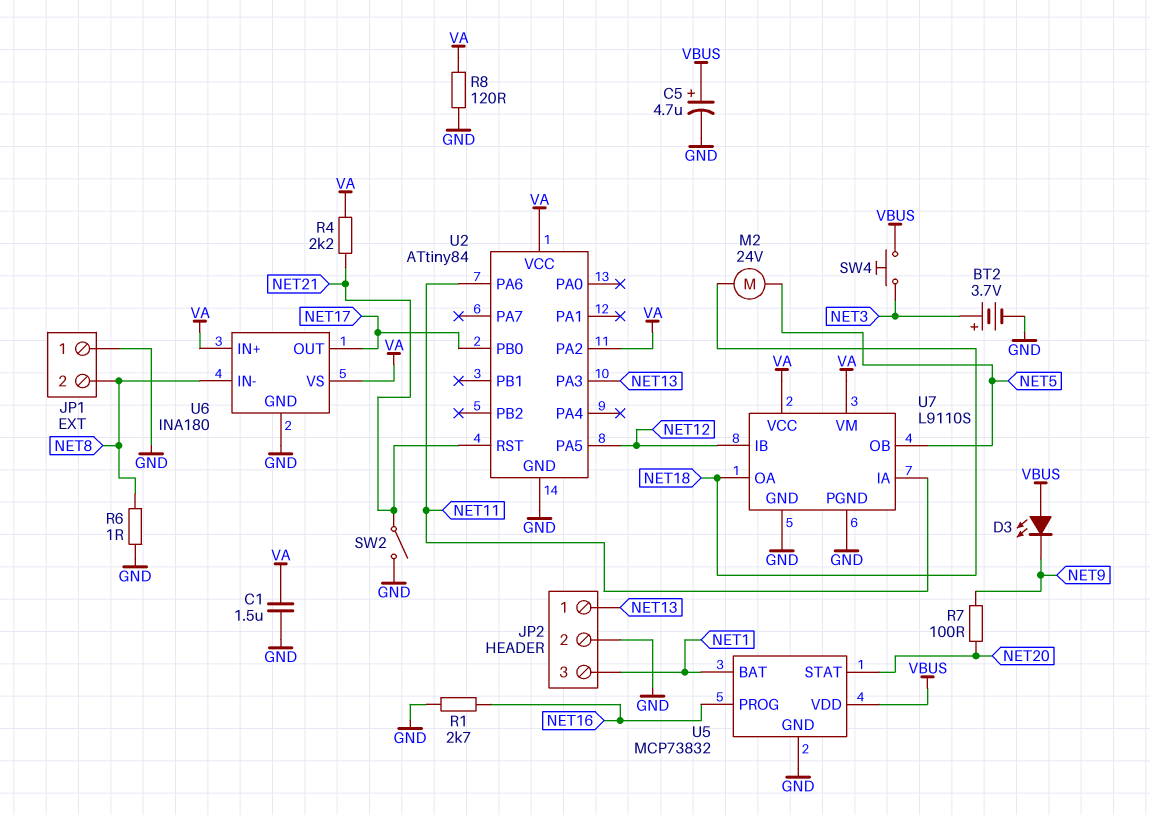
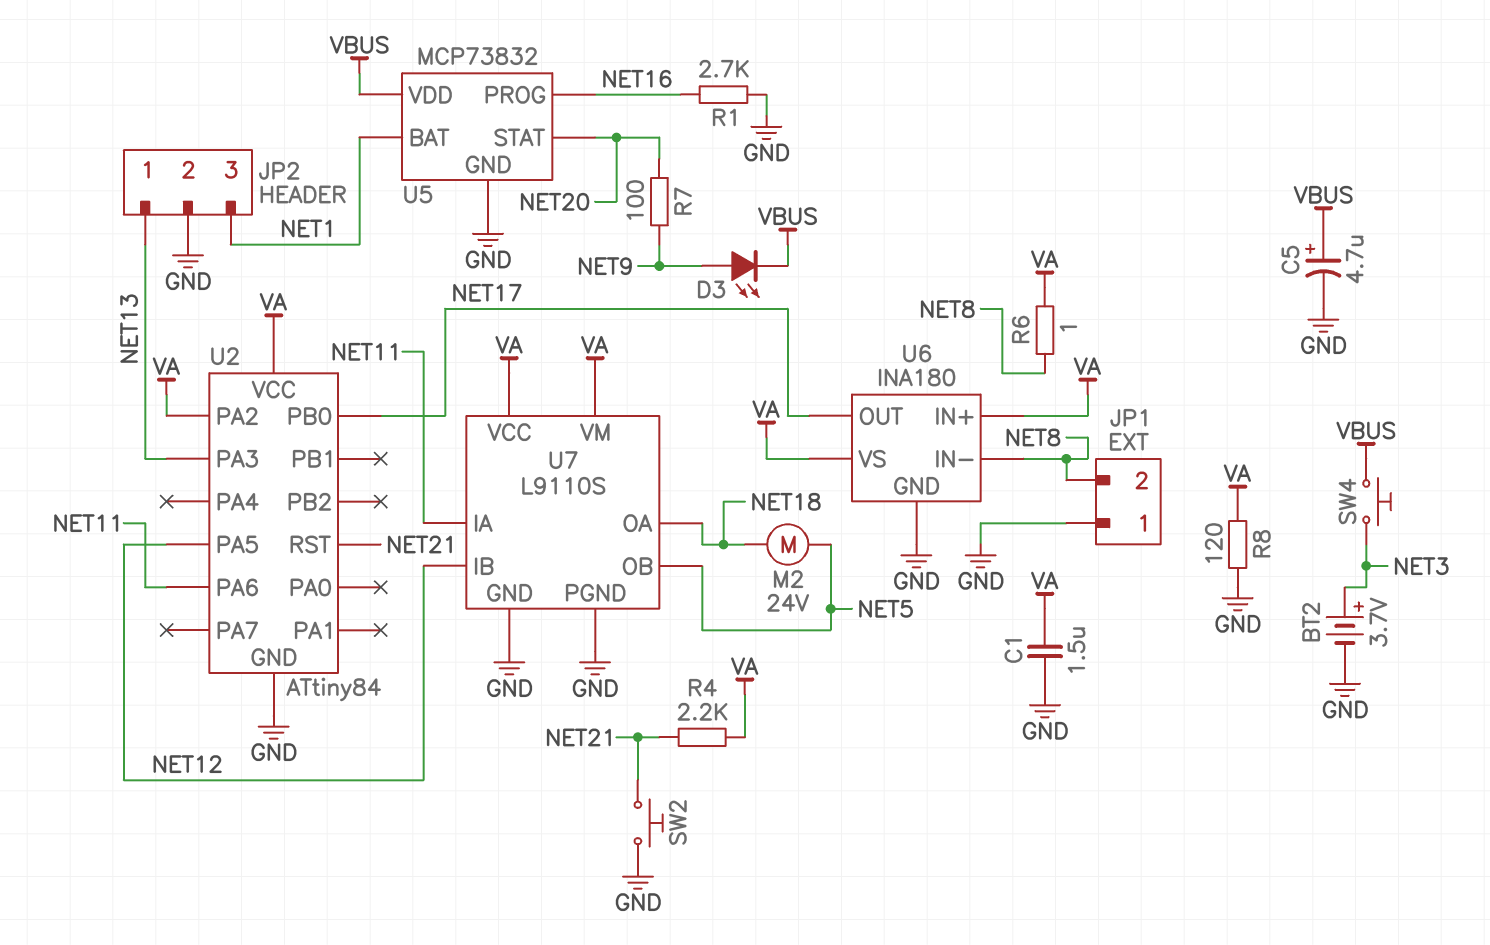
D3: LED (A VBUS, K NET9) -> LED (A NET9, K VBUS)
R6: 1 (GND, NET8) -> 1 (NET8, VA)
SW2: switch (GND, NET21) -> button (GND, NET21)

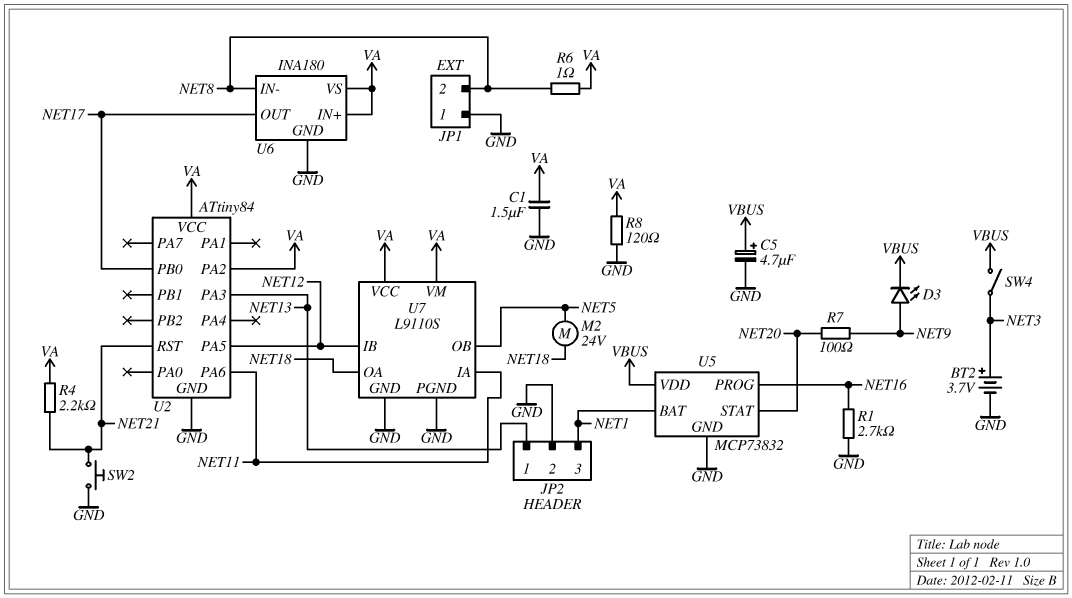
SW4: button (NET3, VBUS) -> switch (NET3, VBUS)

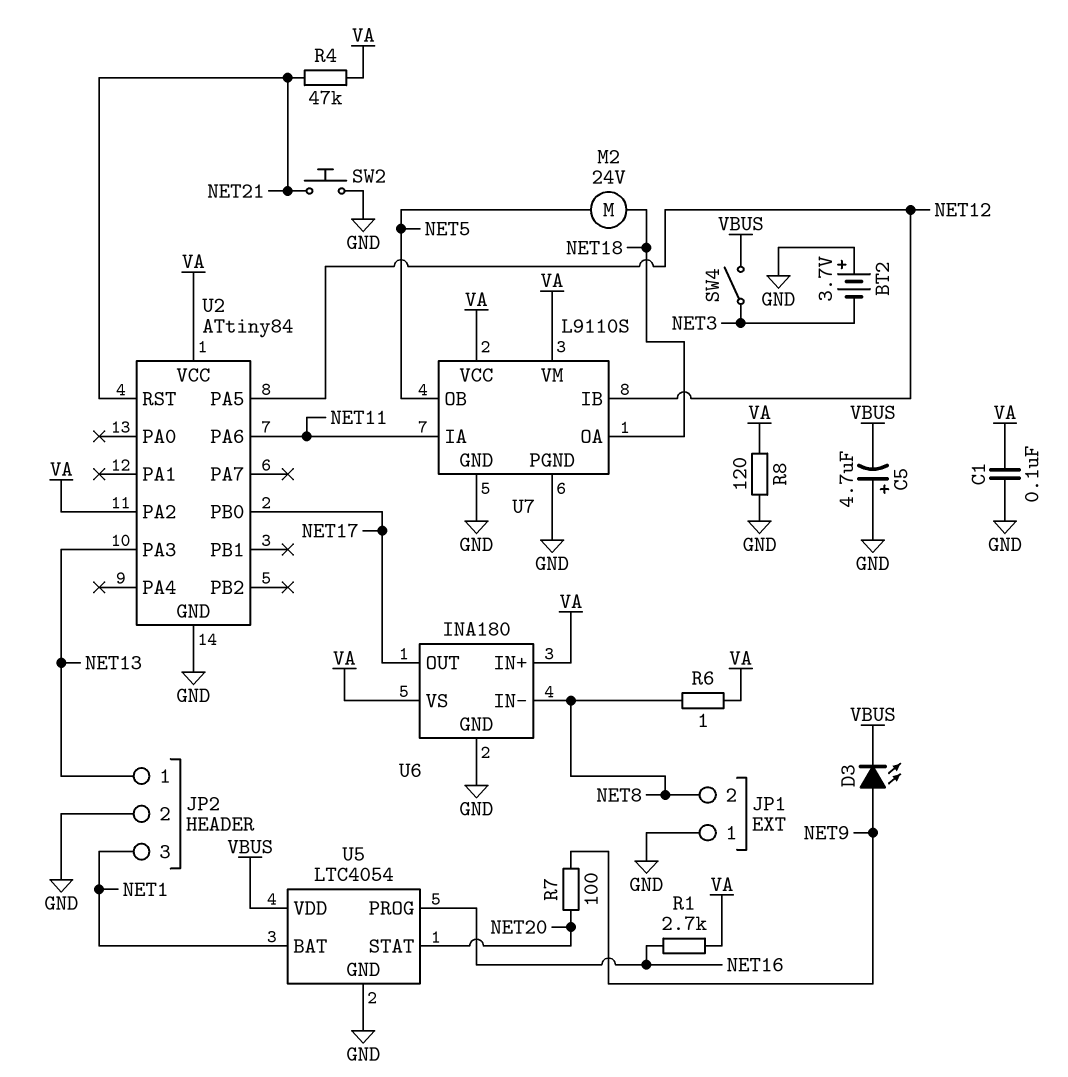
BT2: 3.7V (plus NET3, minus GND) -> 3.7V (plus GND, minus NET3)
C1: 1.5uF (GND, VA) -> 100nF (GND, VA)
C5: 4.7uF (plus VBUS, minus GND) -> 4.7uF (plus GND, minus VBUS)
R1: 2.7k (GND, NET16) -> 2.7k (NET16, VA)
R4: 2.2k (NET21, VA) -> 47k (NET21, VA)
U5: MCP73832 -> LTC4054

